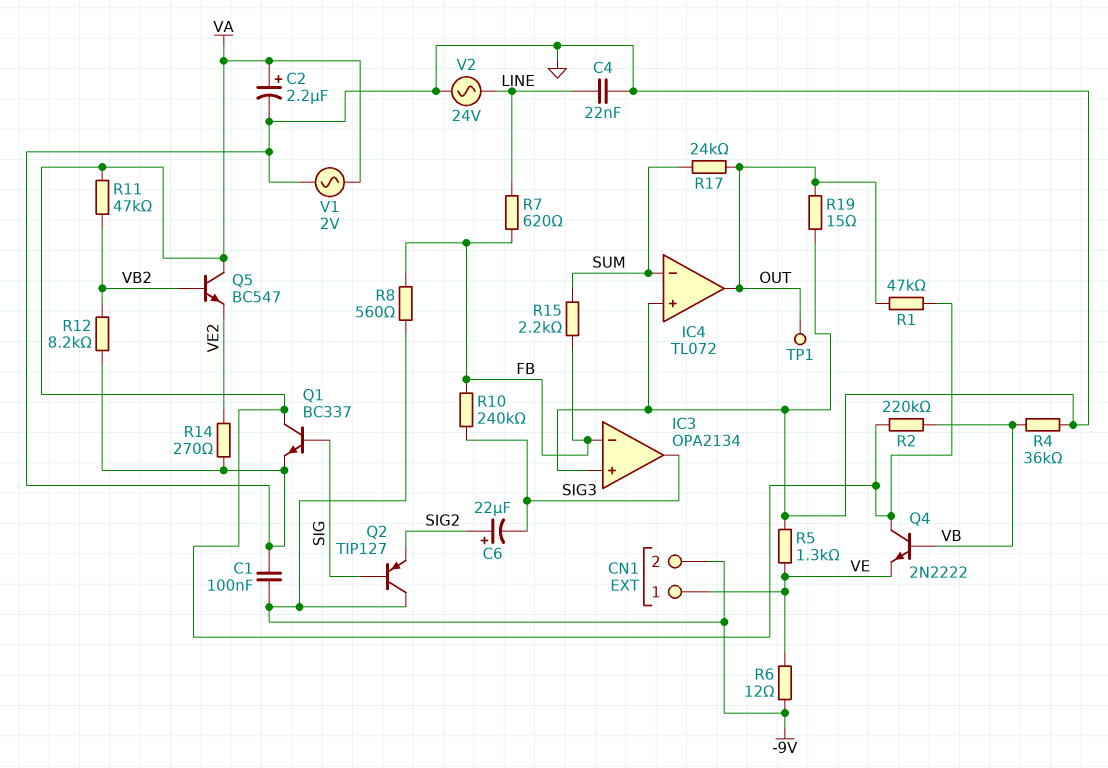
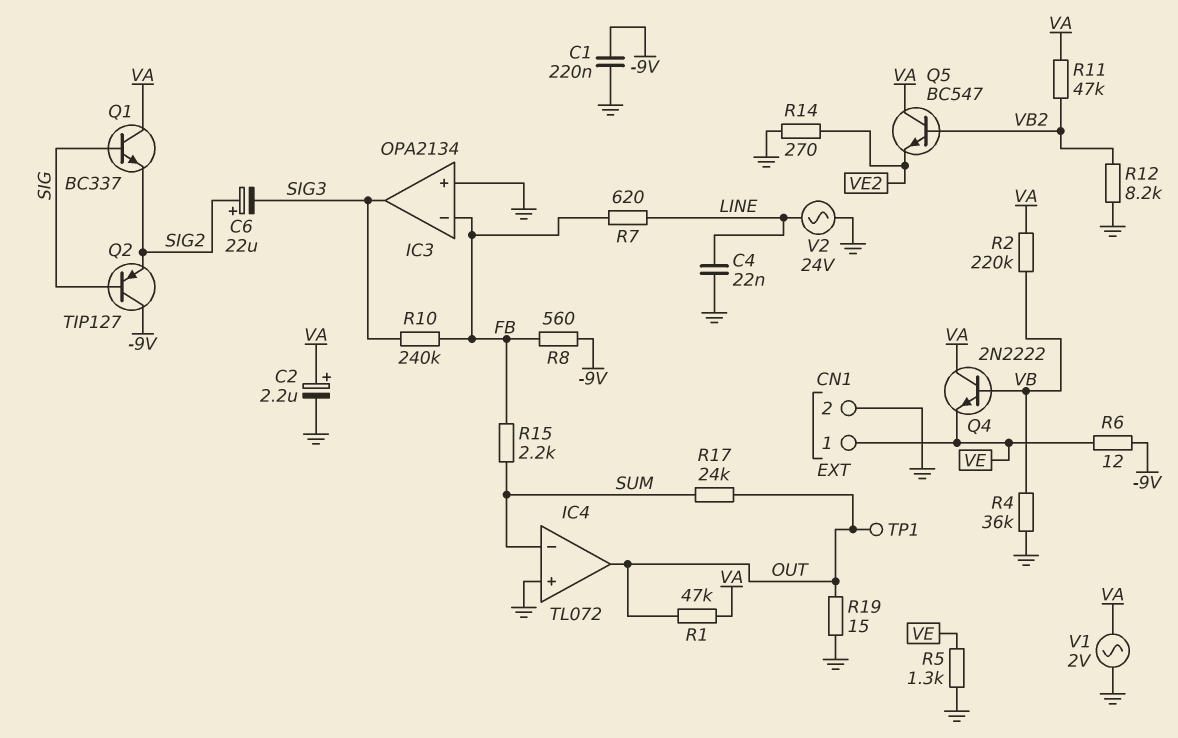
C1: 100nF (-9V, GND) -> 220nF (-9V, GND)
CN1 pin 2: -9V -> GND
Q1: NPN BC337 (B SIG, C VA, E GND) -> NPN BC337 (B SIG, C VA, E SIG2)

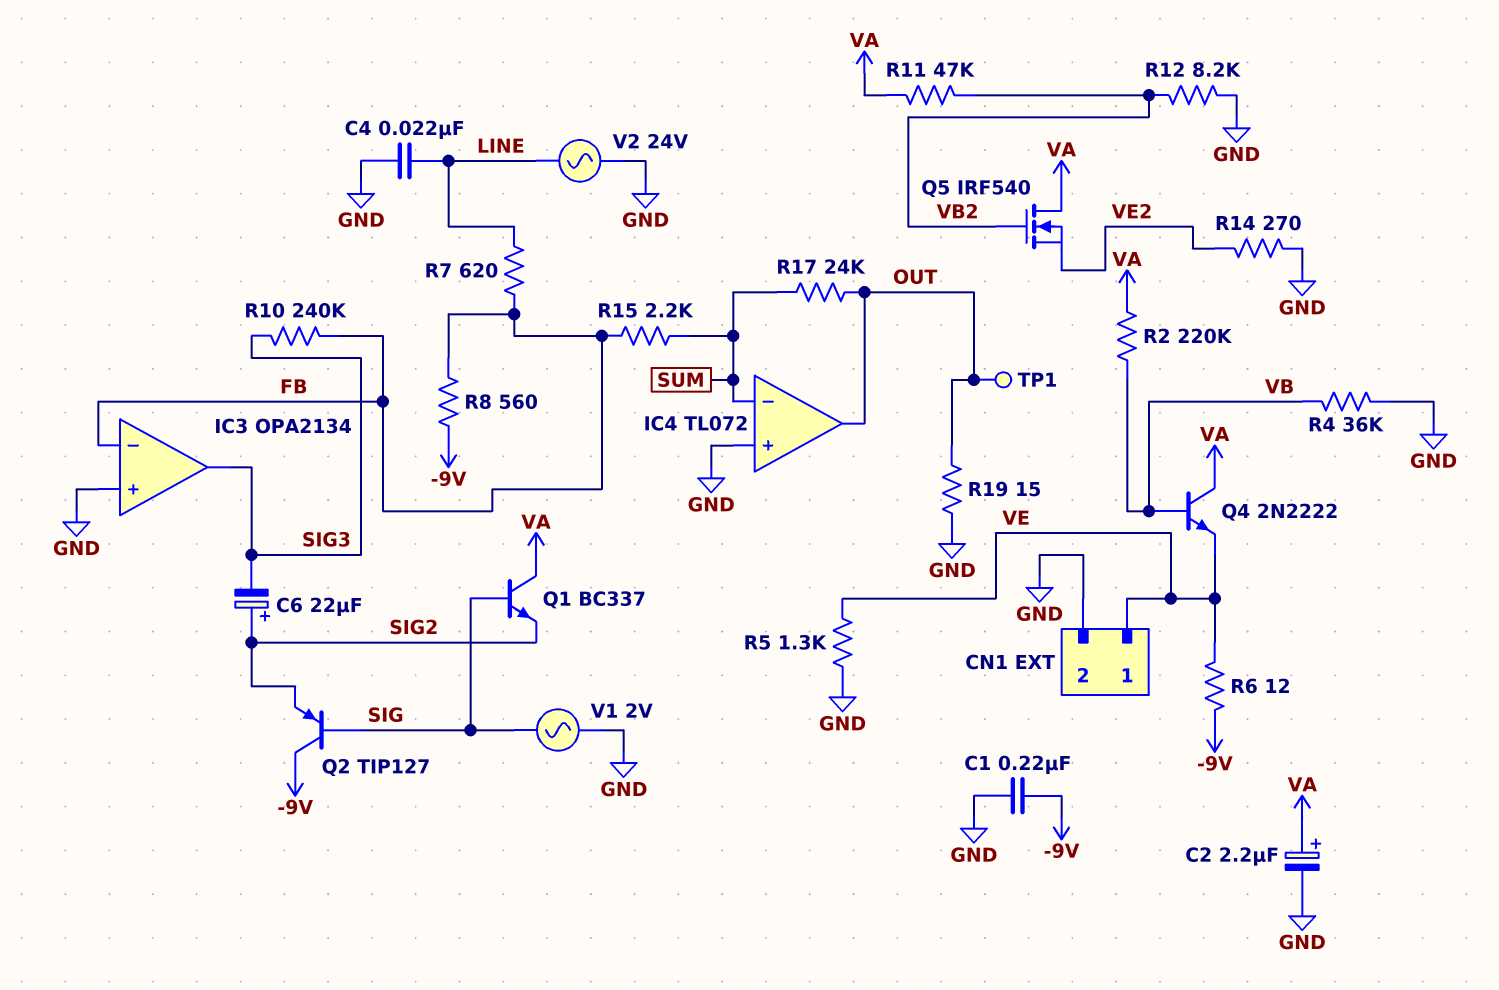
Q5: NPN BC547 (B VB2, C VA, E VE2) -> NMOS IRF540 (G VB2, D VA, S VE2)
R1: 47k (OUT, VA) -> none
V1: AC 2V (GND, VA) -> AC 2V (GND, SIG)

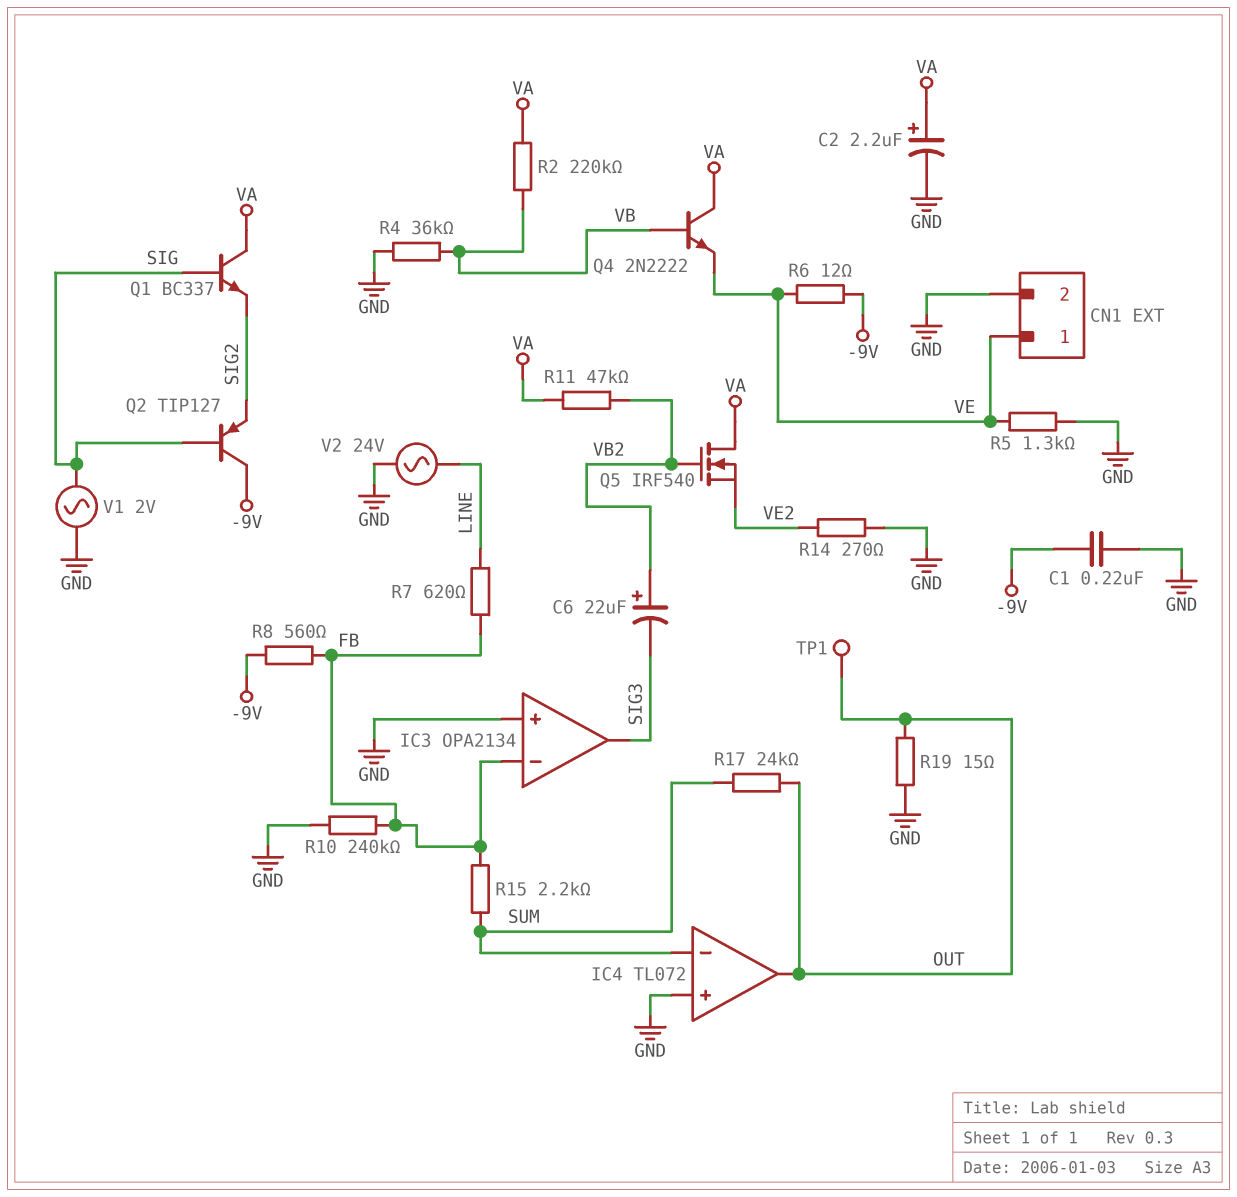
C4: 22nF (GND, LINE) -> none
C6: 22uF (plus SIG2, minus SIG3) -> 22uF (plus VB2, minus SIG3)
R10: 240k (FB, SIG3) -> 240k (FB, GND)
R12: 8.2k (GND, VB2) -> none

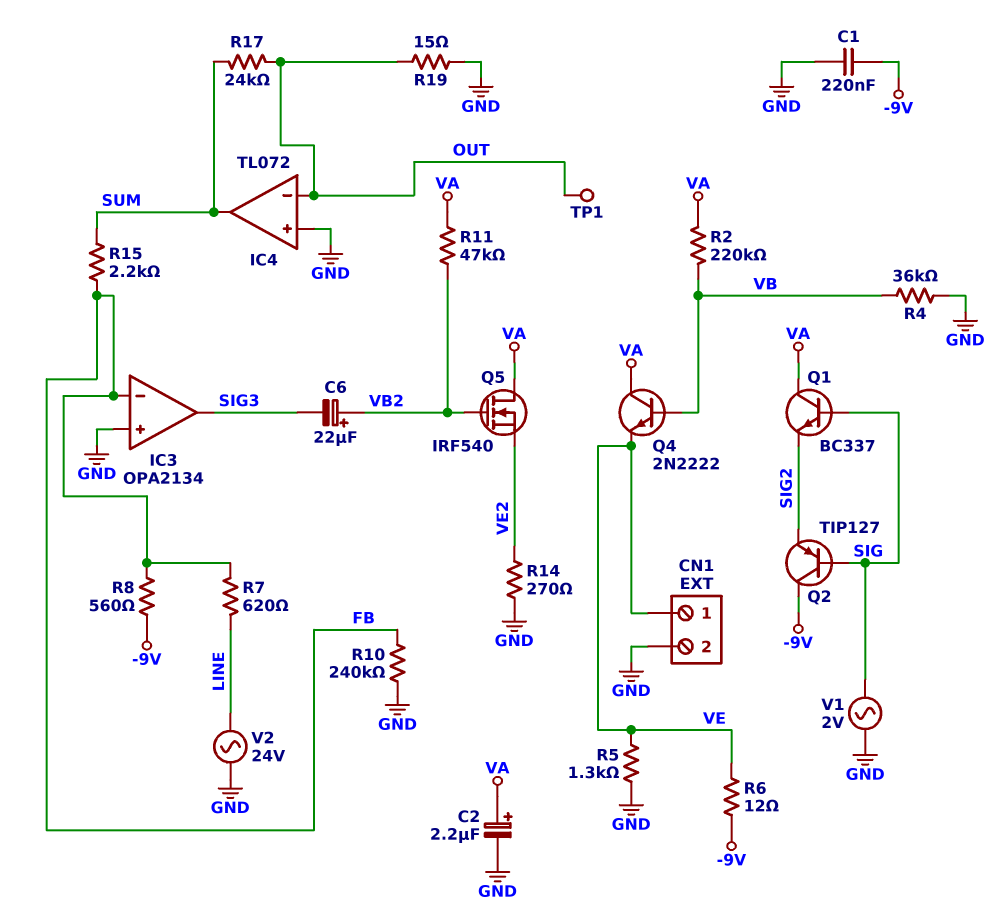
IC4 pin in-: SUM -> OUT
IC4 pin out: OUT -> SUM

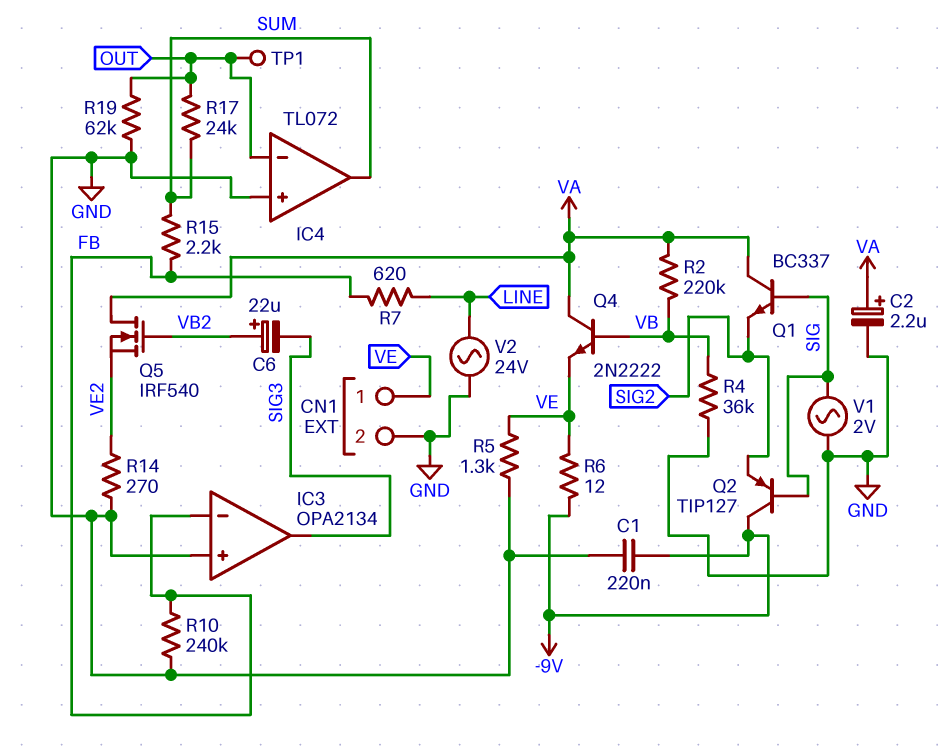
R8: 560 (-9V, FB) -> none
R11: 47k (VA, VB2) -> none
R19: 15 (GND, OUT) -> 62k (GND, OUT)

